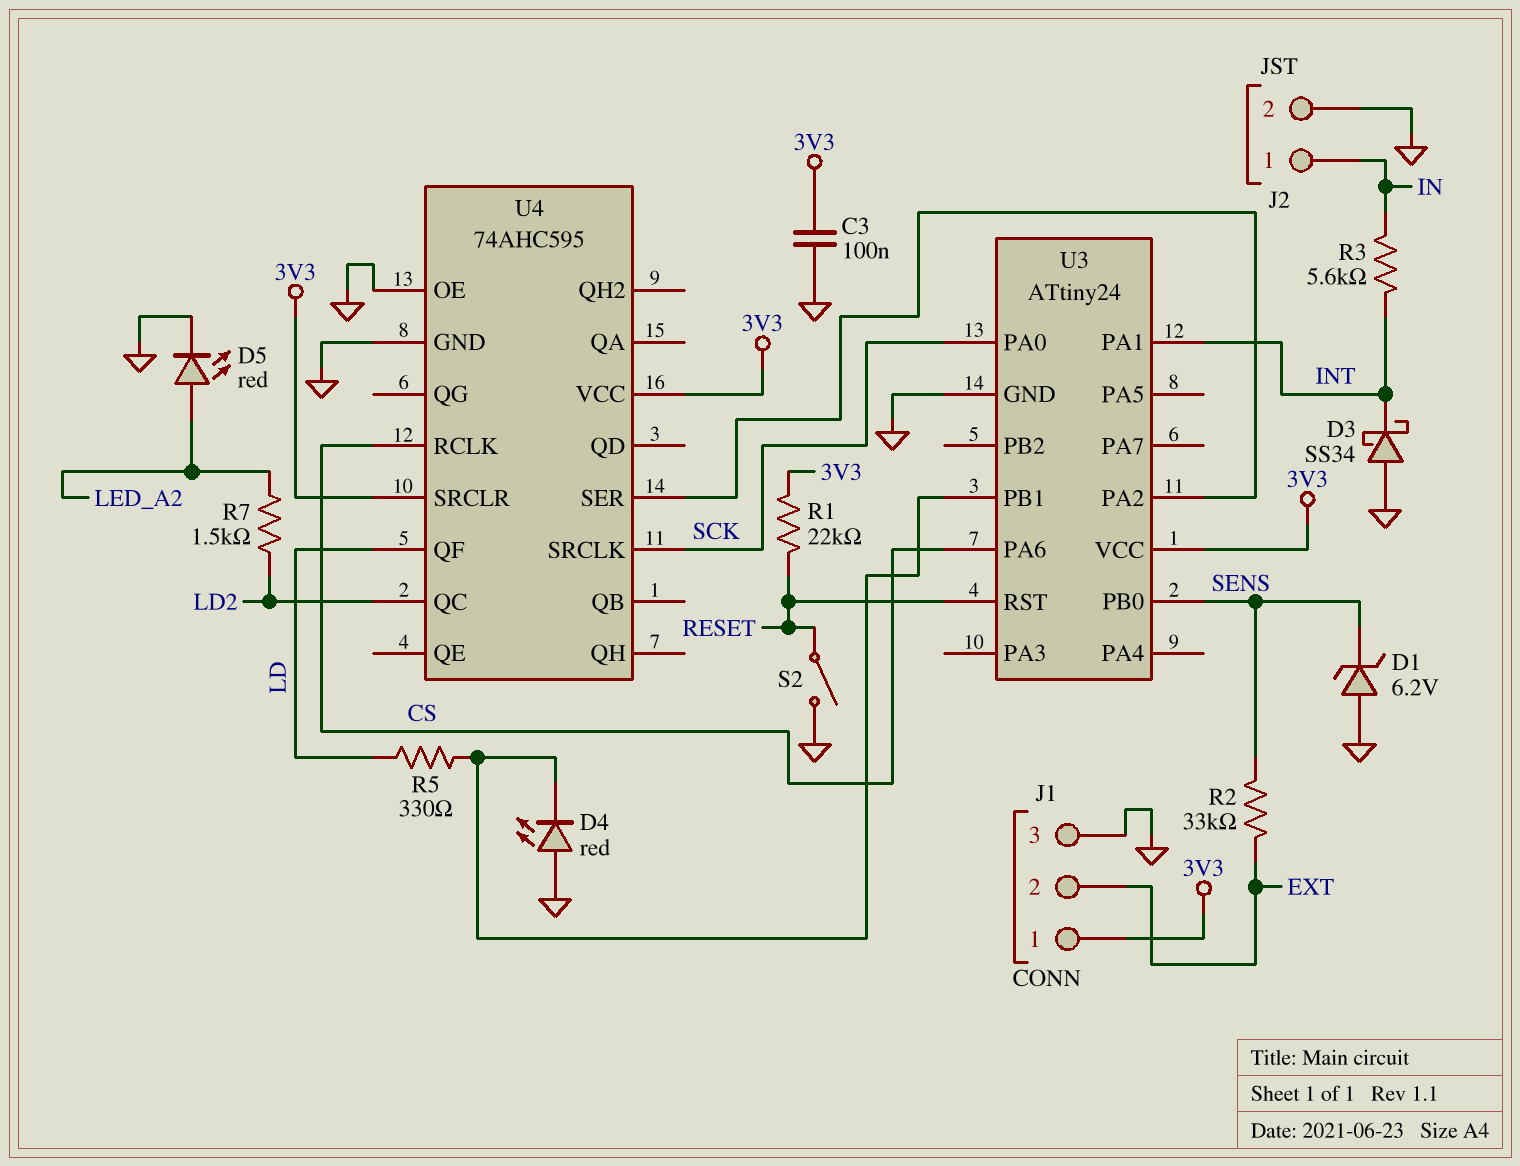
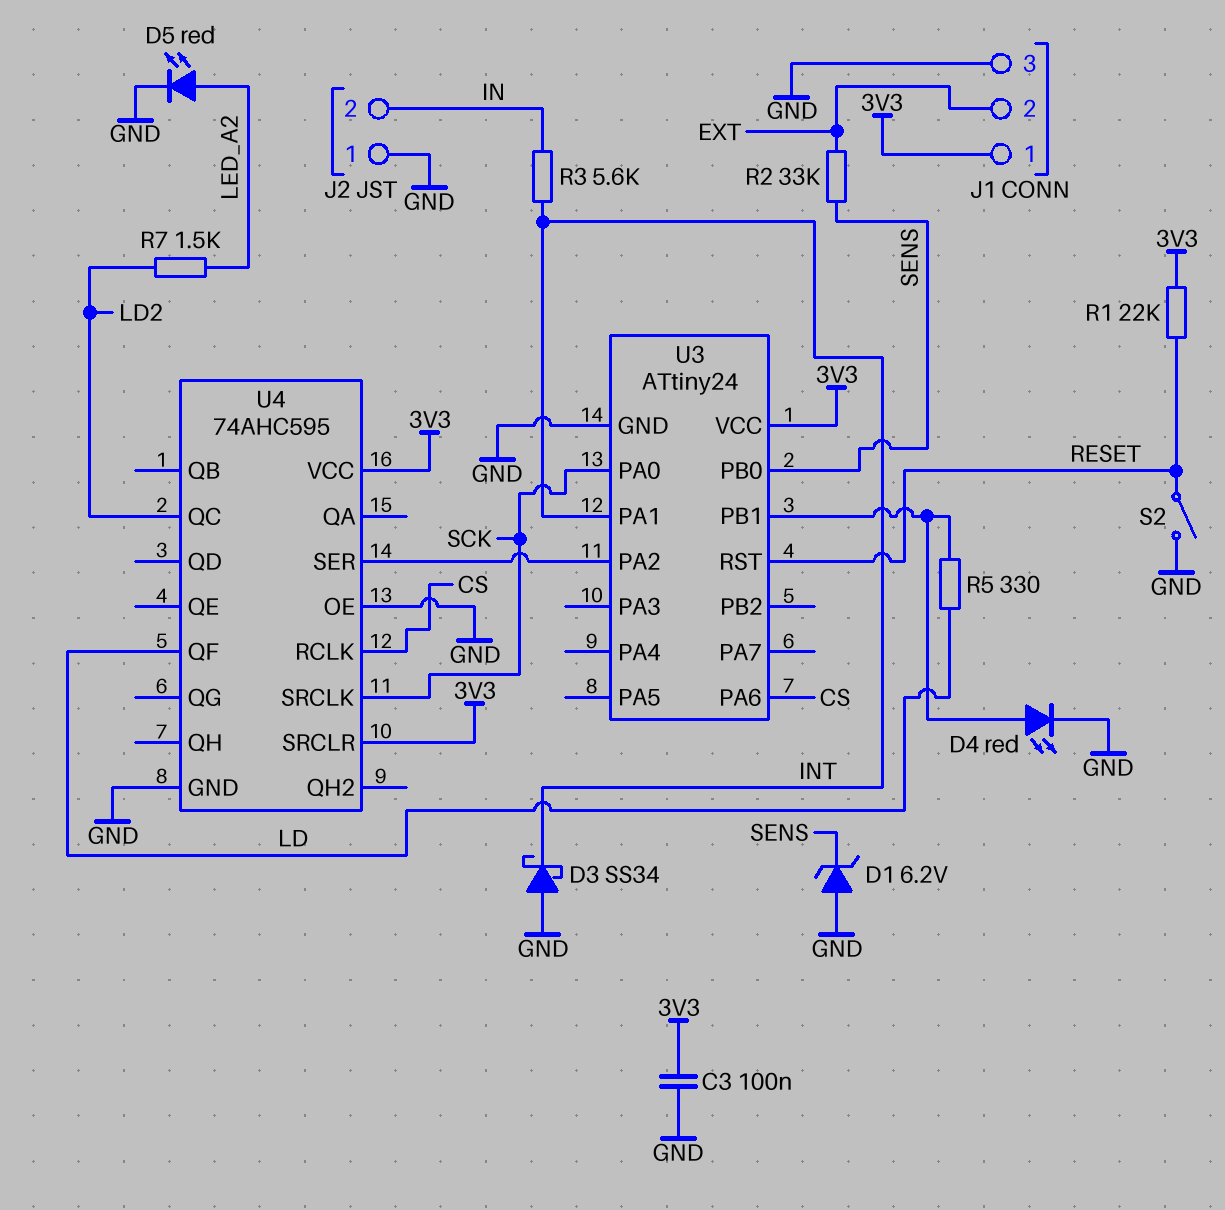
D4: LED red (A GND, K U3/PB1) -> LED red (A U3/PB1, K GND)
J2 pin 1: IN -> GND
J2 pin 2: GND -> IN

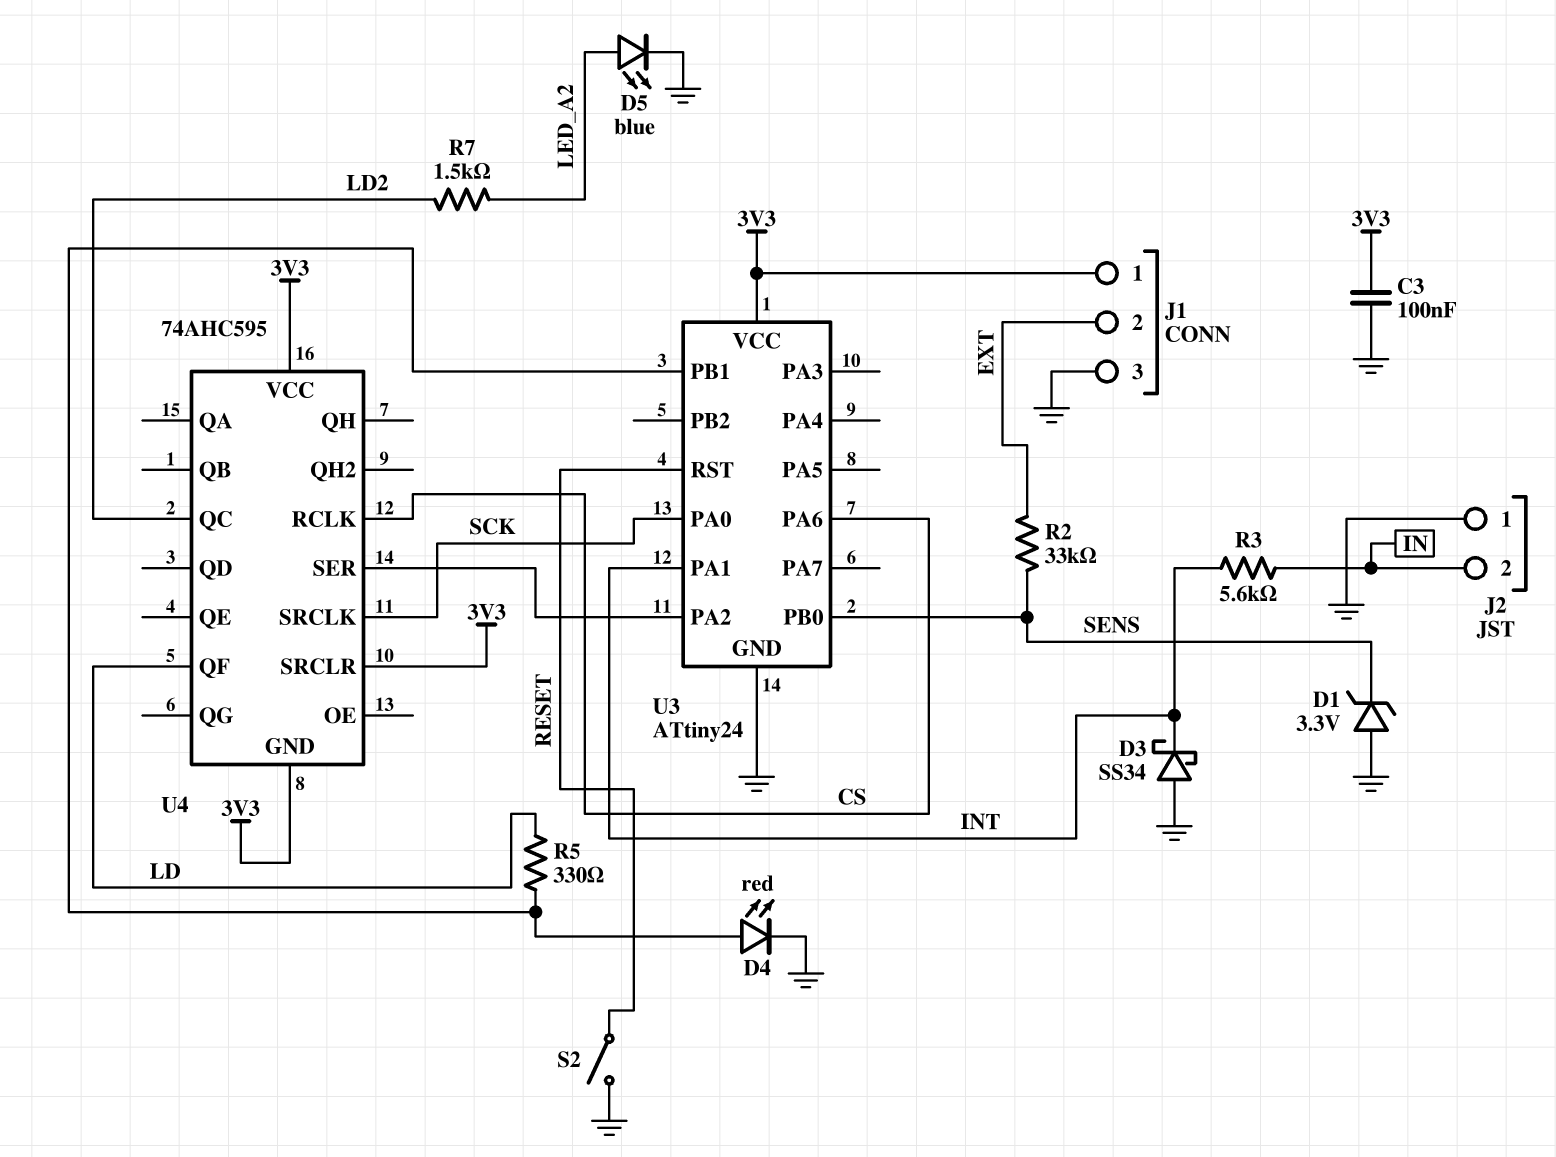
D1: zener 6.2V (A GND, K SENS) -> zener 3.3V (A GND, K SENS)
D5: LED red (A LED_A2, K GND) -> LED blue (A LED_A2, K GND)
R1: 22k (3V3, RESET) -> none
U4 pin GND: GND -> 3V3
U4 pin OE: GND -> none

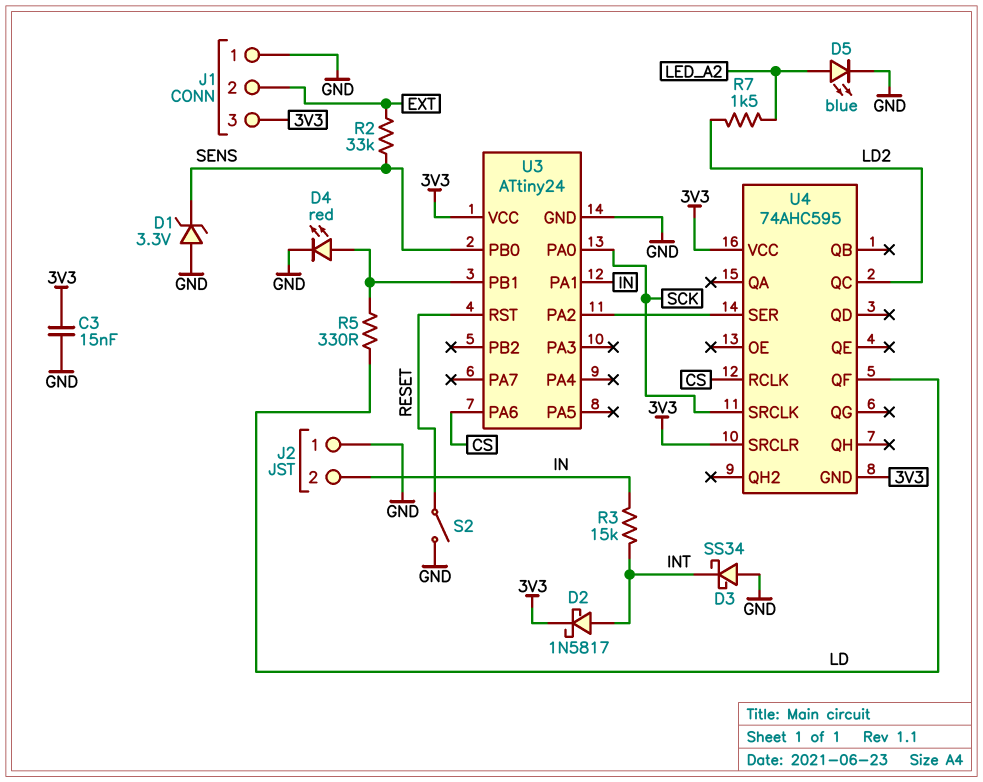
C3: 100nF (3V3, GND) -> 15nF (3V3, GND)
D2: none -> schottky 1N5817 (A INT, K 3V3)
J1 pin 1: 3V3 -> GND
J1 pin 3: GND -> 3V3
R3: 5.6k (IN, INT) -> 15k (IN, INT)
U3 pin PA1: INT -> IN

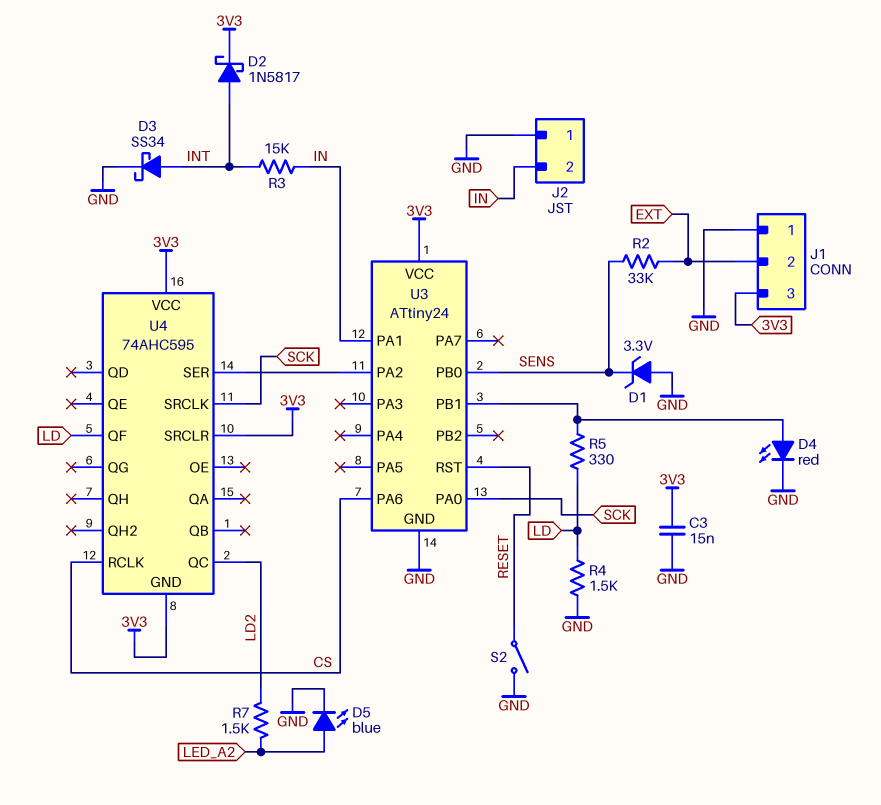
D3: schottky SS34 (A GND, K INT) -> schottky SS34 (A INT, K GND)
R4: none -> 1.5k (GND, LD)

